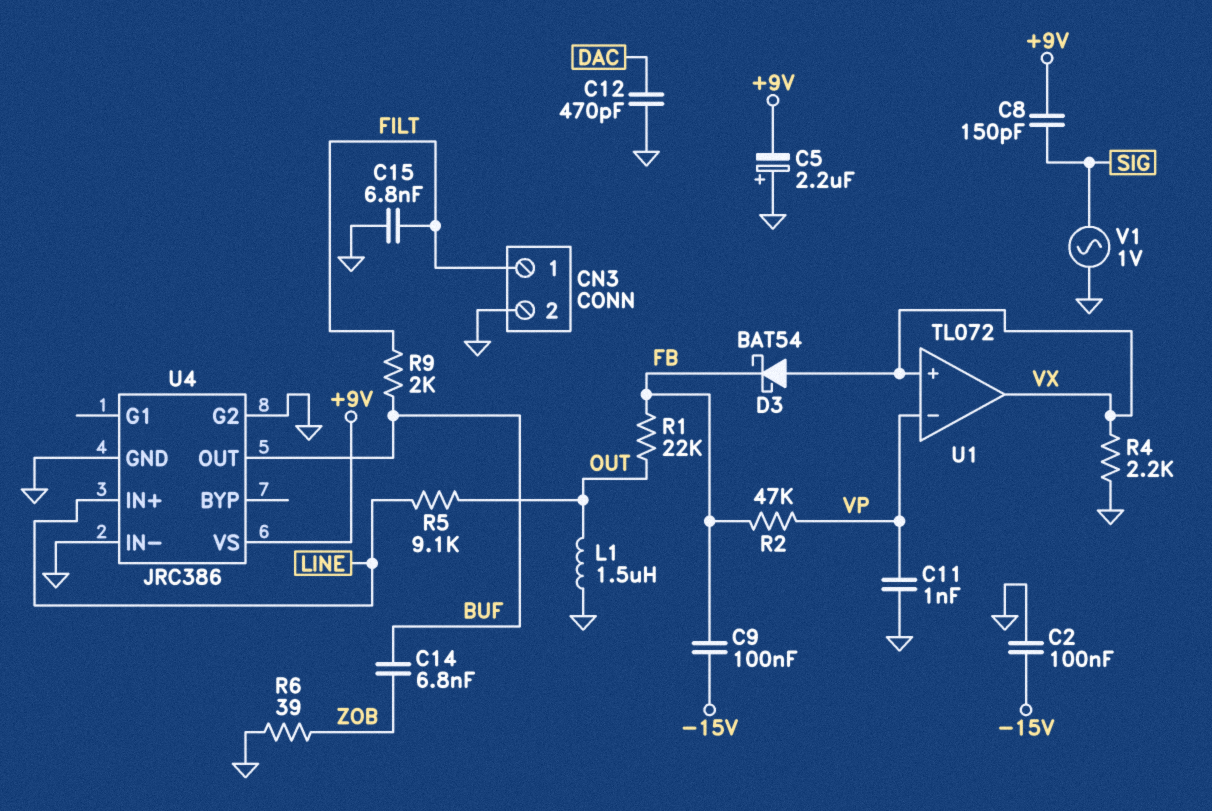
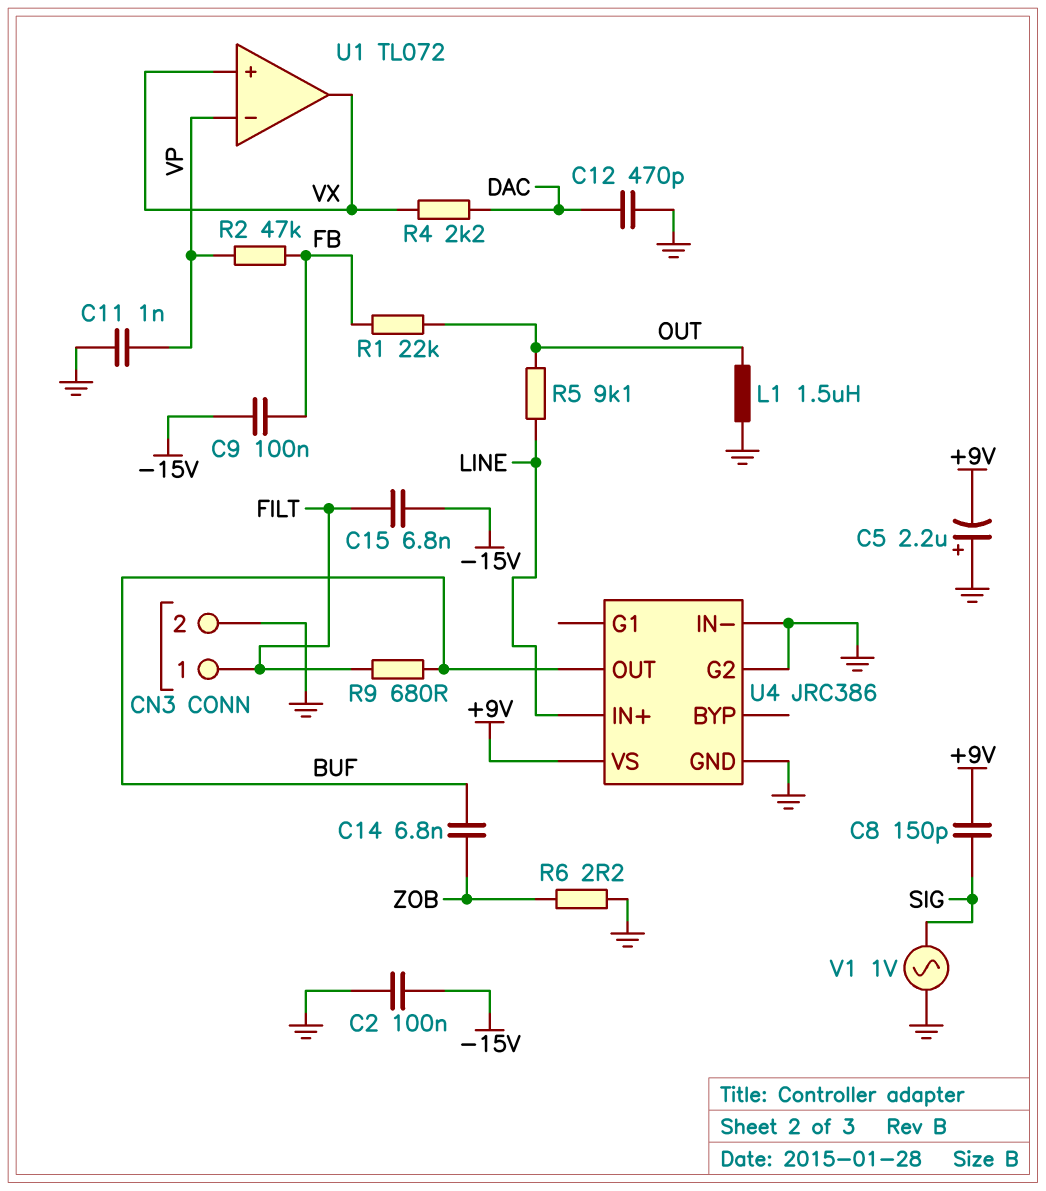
C15: 6.8nF (FILT, GND) -> 6.8nF (-15V, FILT)
D3: schottky BAT54 (A VX, K FB) -> none
R4: 2.2k (GND, VX) -> 2.2k (DAC, VX)
R6: 39 (GND, ZOB) -> 2.2 (GND, ZOB)
R9: 2k (BUF, FILT) -> 680 (BUF, FILT)

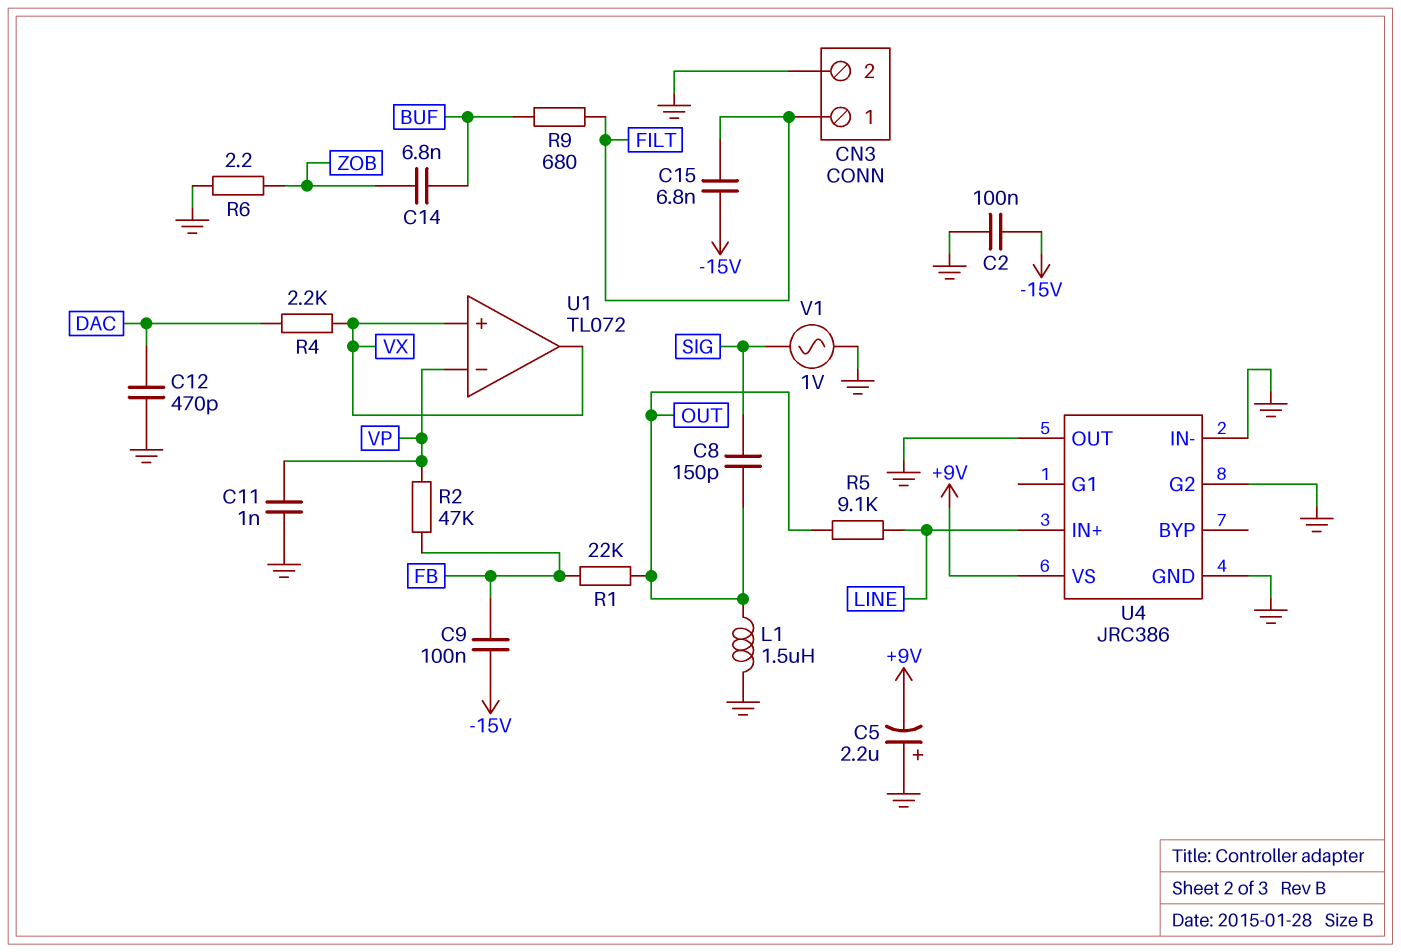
C8: 150pF (+9V, SIG) -> 150pF (OUT, SIG)
U4 pin OUT: BUF -> GND

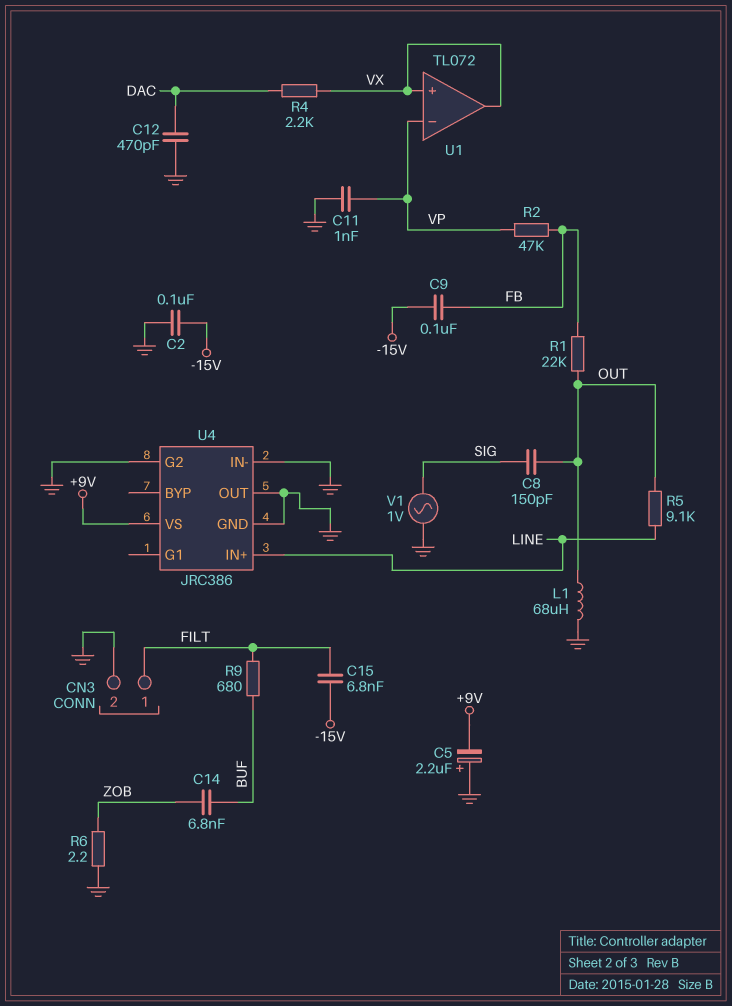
L1: 1.5uH (GND, OUT) -> 68uH (GND, OUT)

